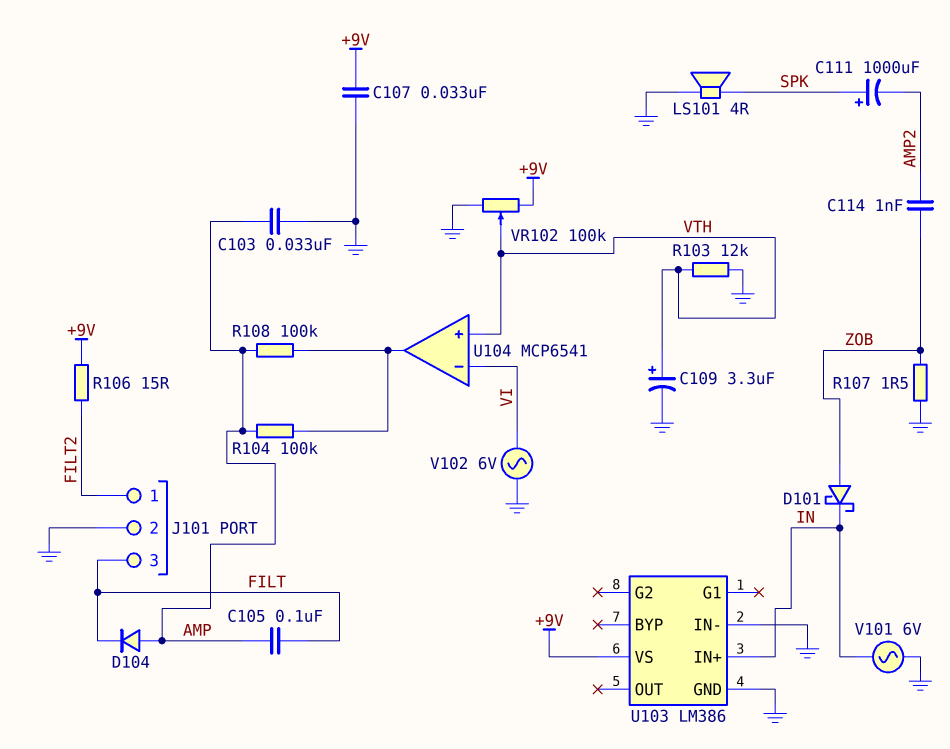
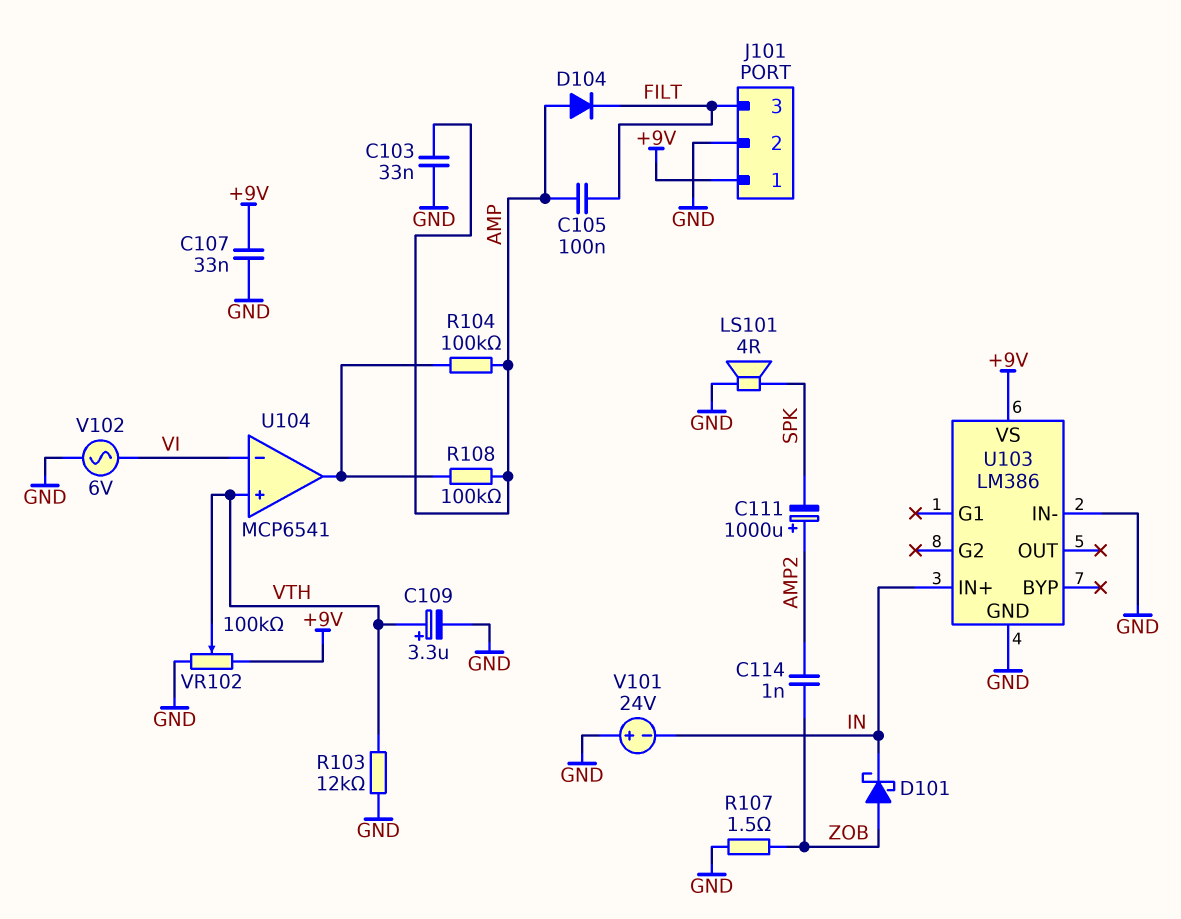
C111: 1000uF (plus SPK, minus AMP2) -> 1000uF (plus AMP2, minus SPK)
J101 pin 1: FILT2 -> +9V
R106: 15 (+9V, FILT2) -> none
V101: AC 6V (GND, IN) -> 24V (plus GND, minus IN)

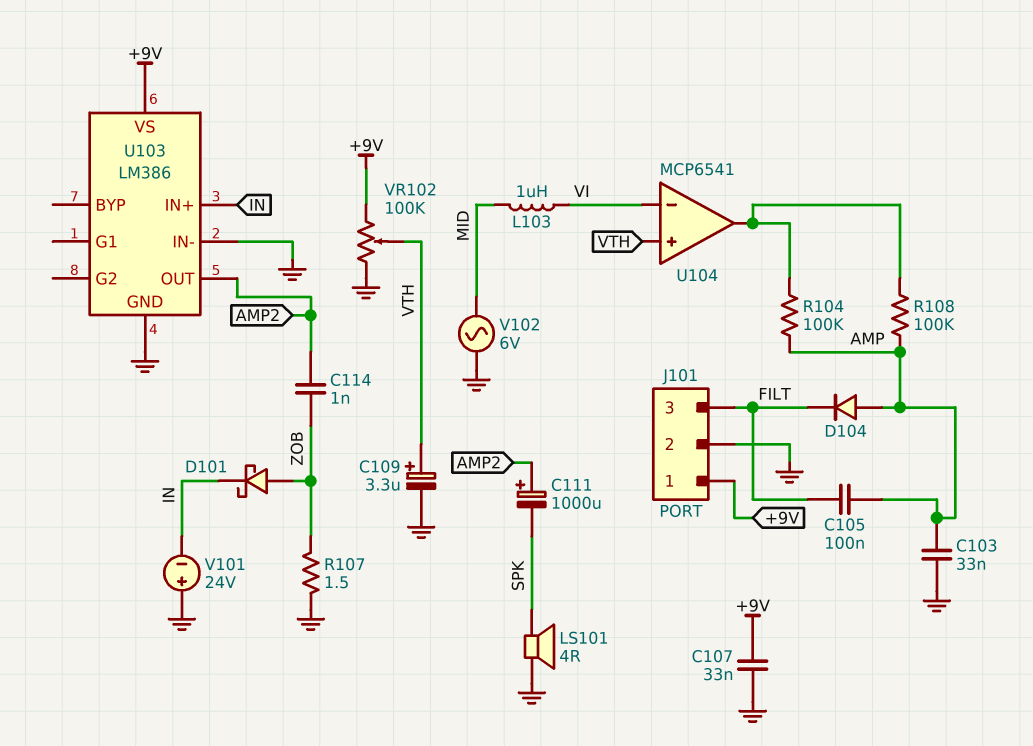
L103: none -> 1uH (MID, VI)
R103: 12k (GND, VTH) -> none
U103 pin OUT: none -> AMP2
V102: AC 6V (GND, VI) -> AC 6V (GND, MID)

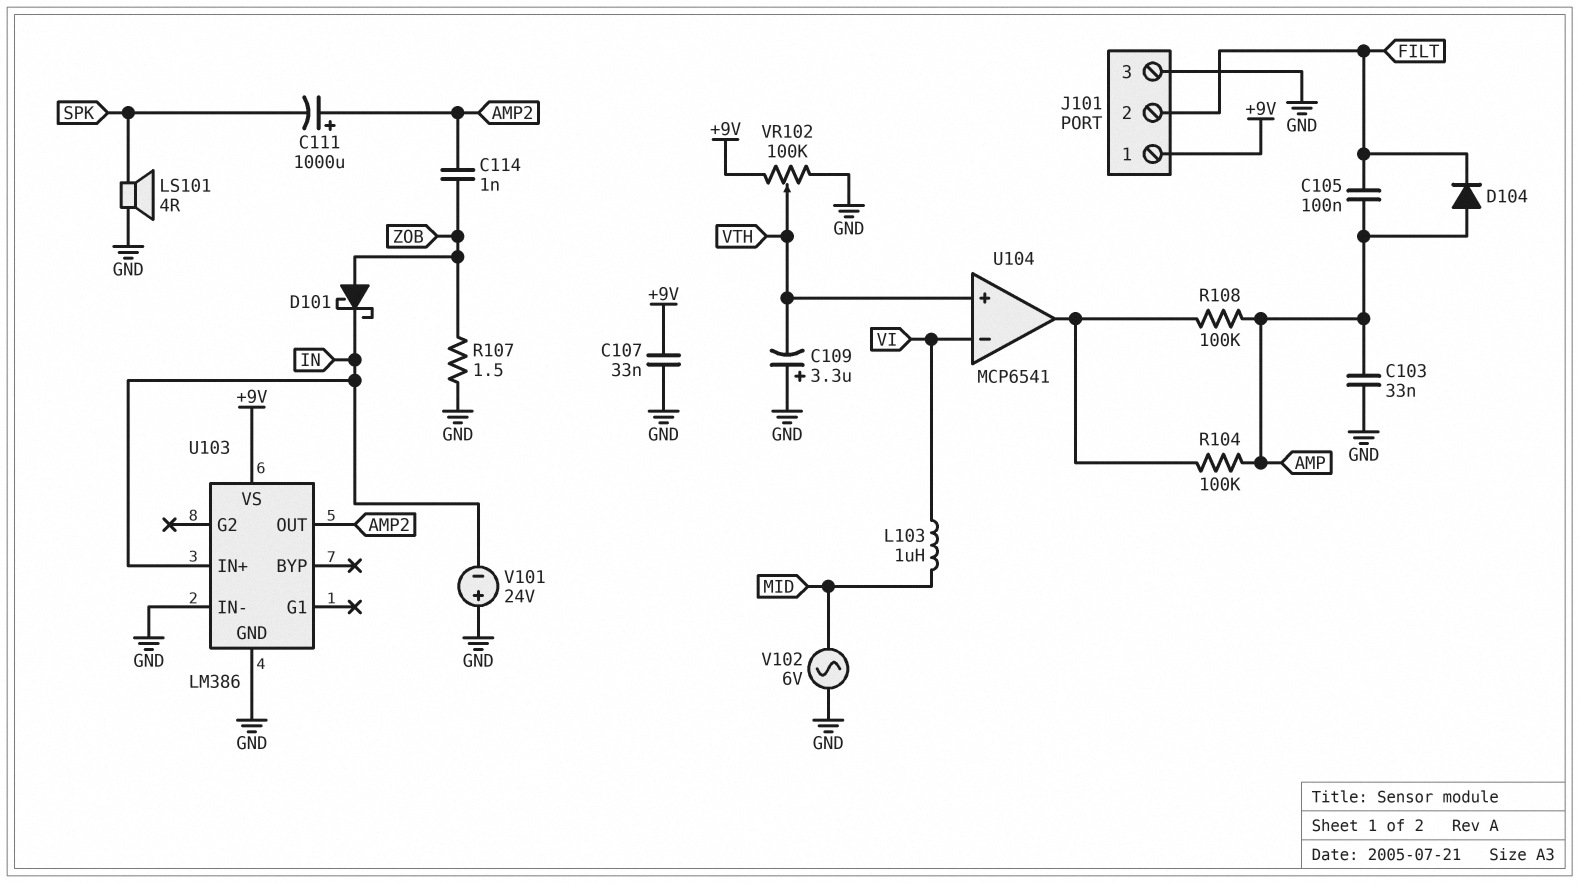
C109: 3.3uF (plus VTH, minus GND) -> 3.3uF (plus GND, minus VTH)
J101 pin 2: GND -> FILT
J101 pin 3: FILT -> GND

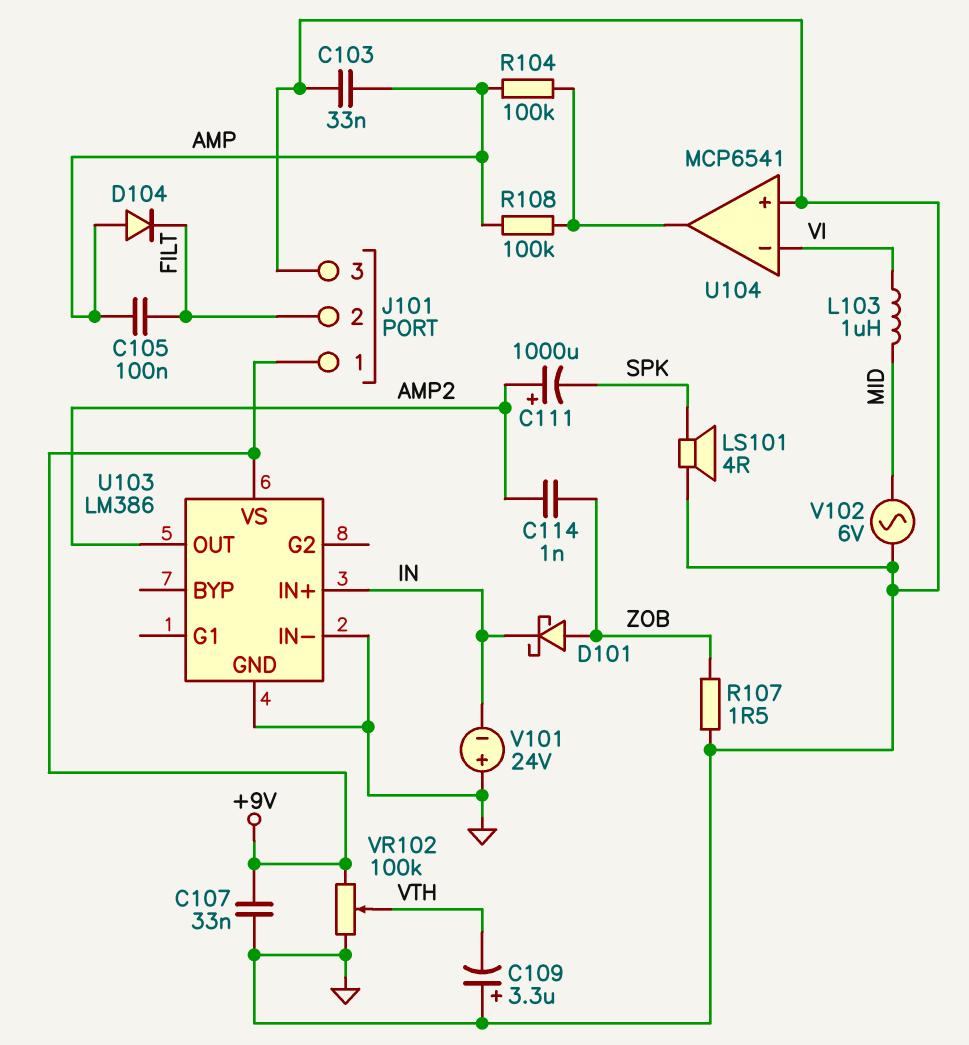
U104 pin in+: VTH -> GND

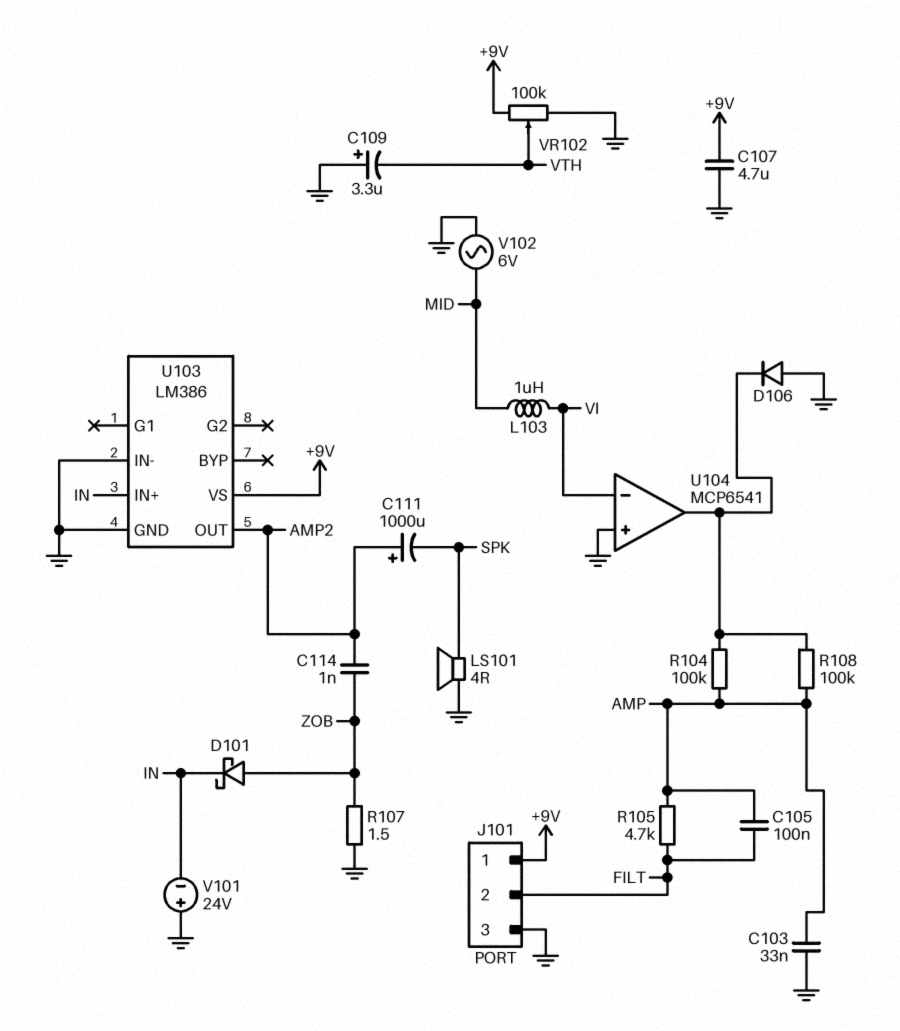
C107: 33nF (+9V, GND) -> 4.7uF (+9V, GND)
D104: diode (A AMP, K FILT) -> none
D106: none -> diode (A GND, K U104/out)
R105: none -> 4.7k (AMP, FILT)

